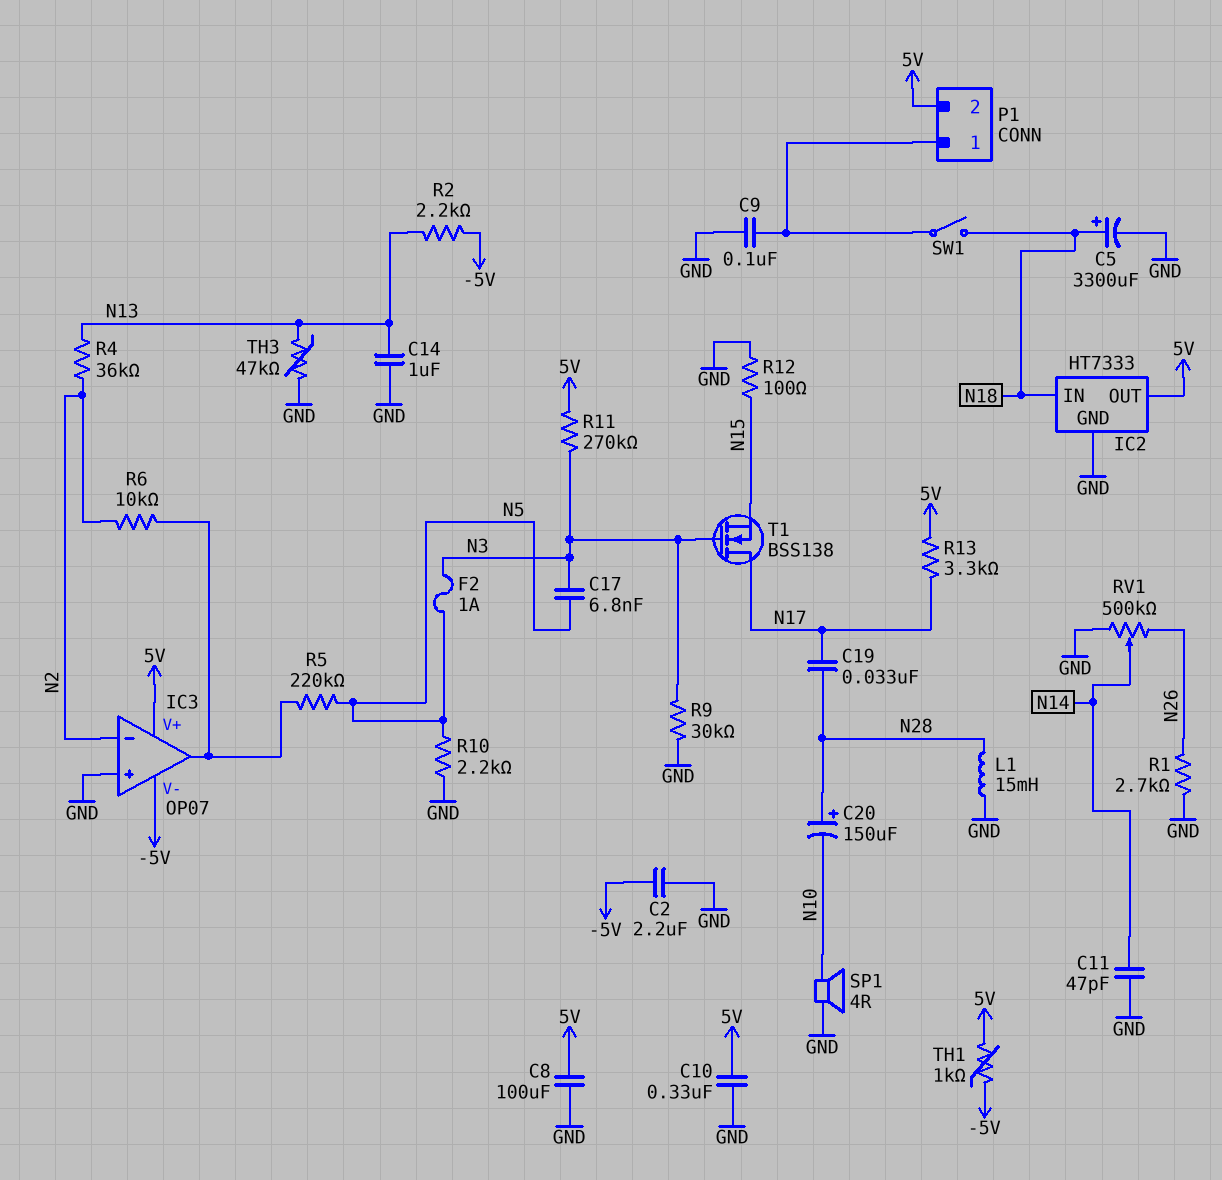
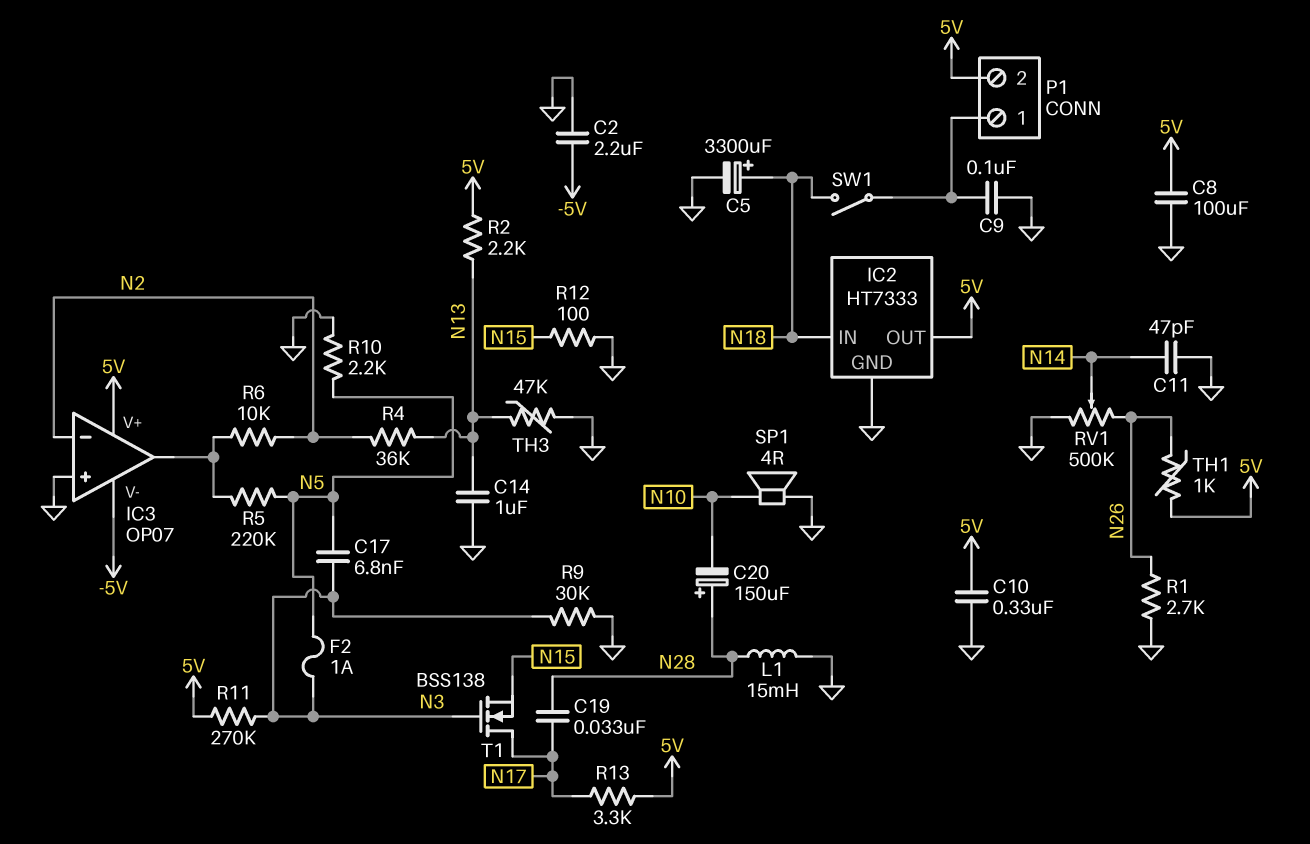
R2: 2.2k (-5V, N13) -> 2.2k (5V, N13)
TH1: 1k (-5V, 5V) -> 1k (5V, N26)

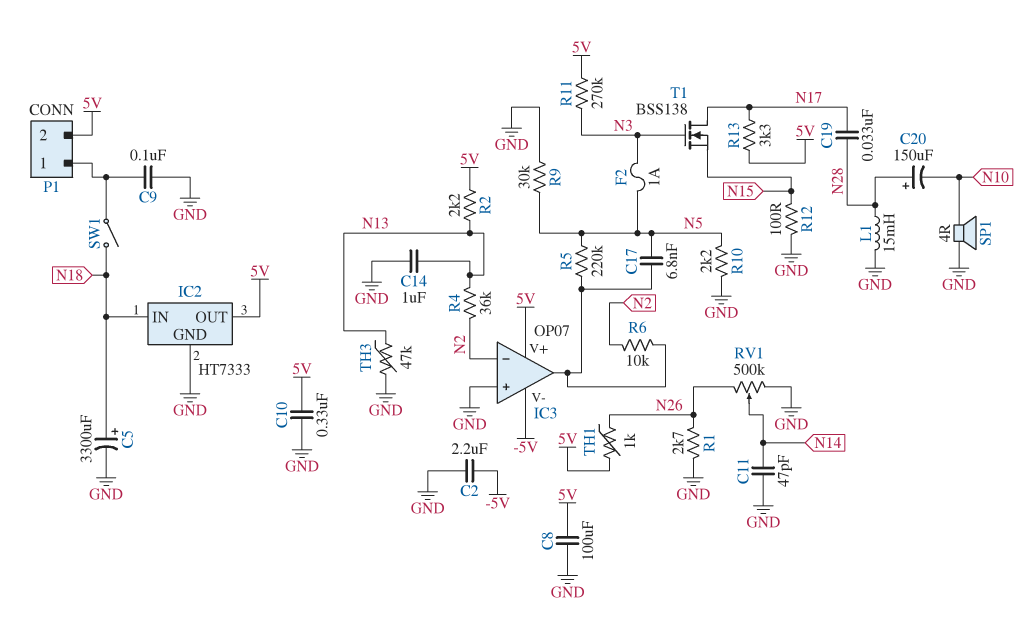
C17: 6.8nF (N3, N5) -> 6.8nF (IC3/out, N5)
R9: 30k (GND, N3) -> 30k (GND, N5)

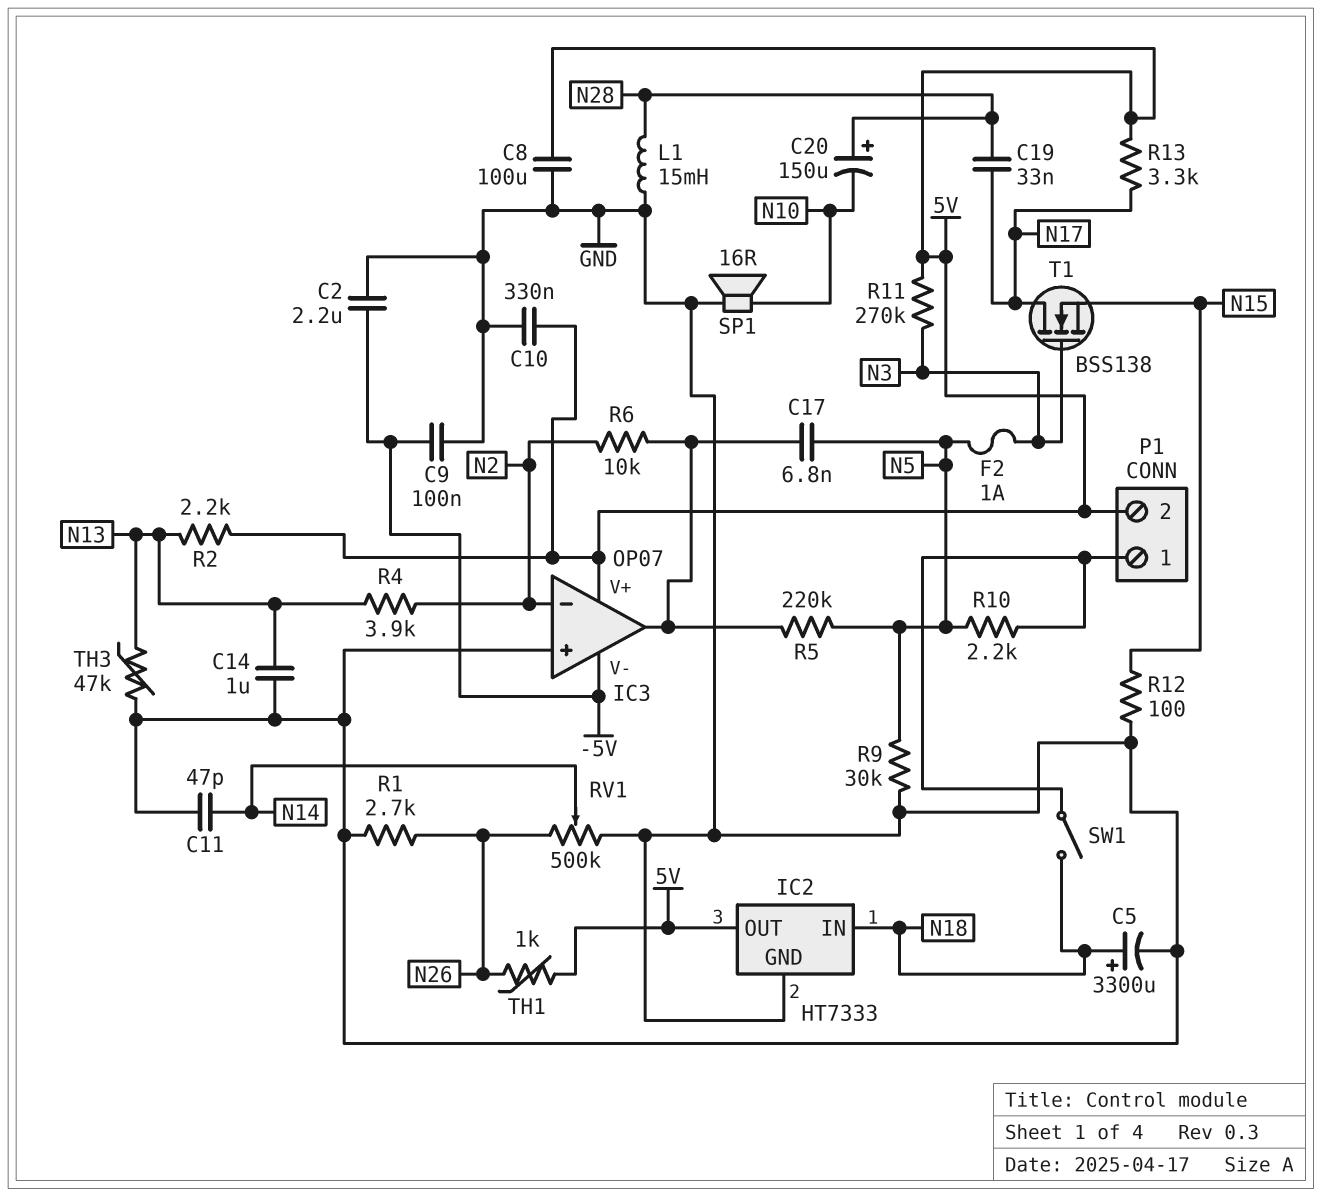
C9: 100nF (GND, P1/1) -> 100nF (-5V, GND)
R4: 36k (N2, N13) -> 3.9k (N2, N13)
R10: 2.2k (GND, N5) -> 2.2k (N5, P1/1)
SP1: speaker 4R (GND, N10) -> speaker 16R (GND, N10)

